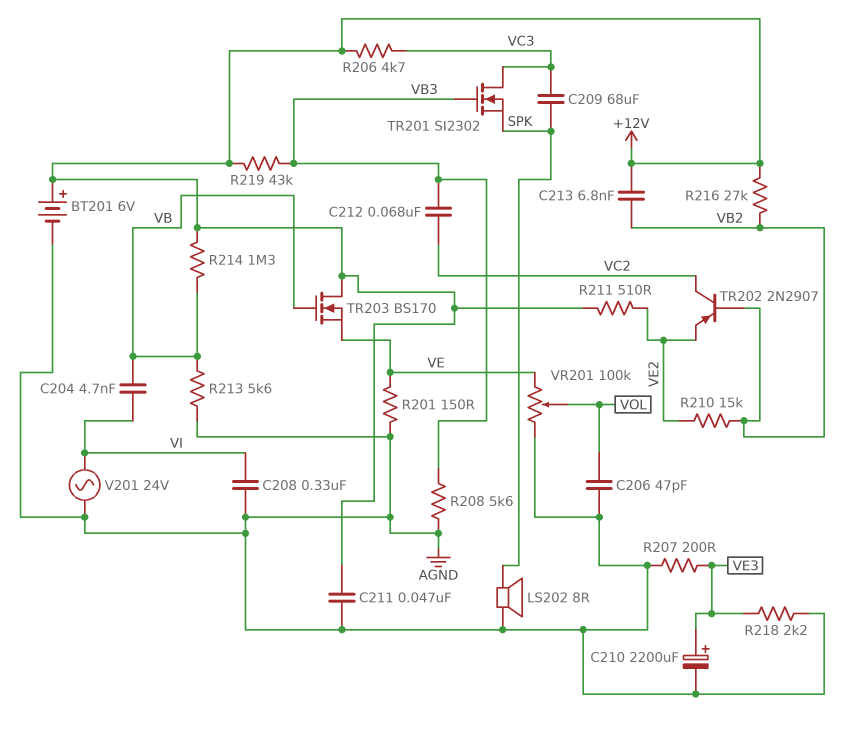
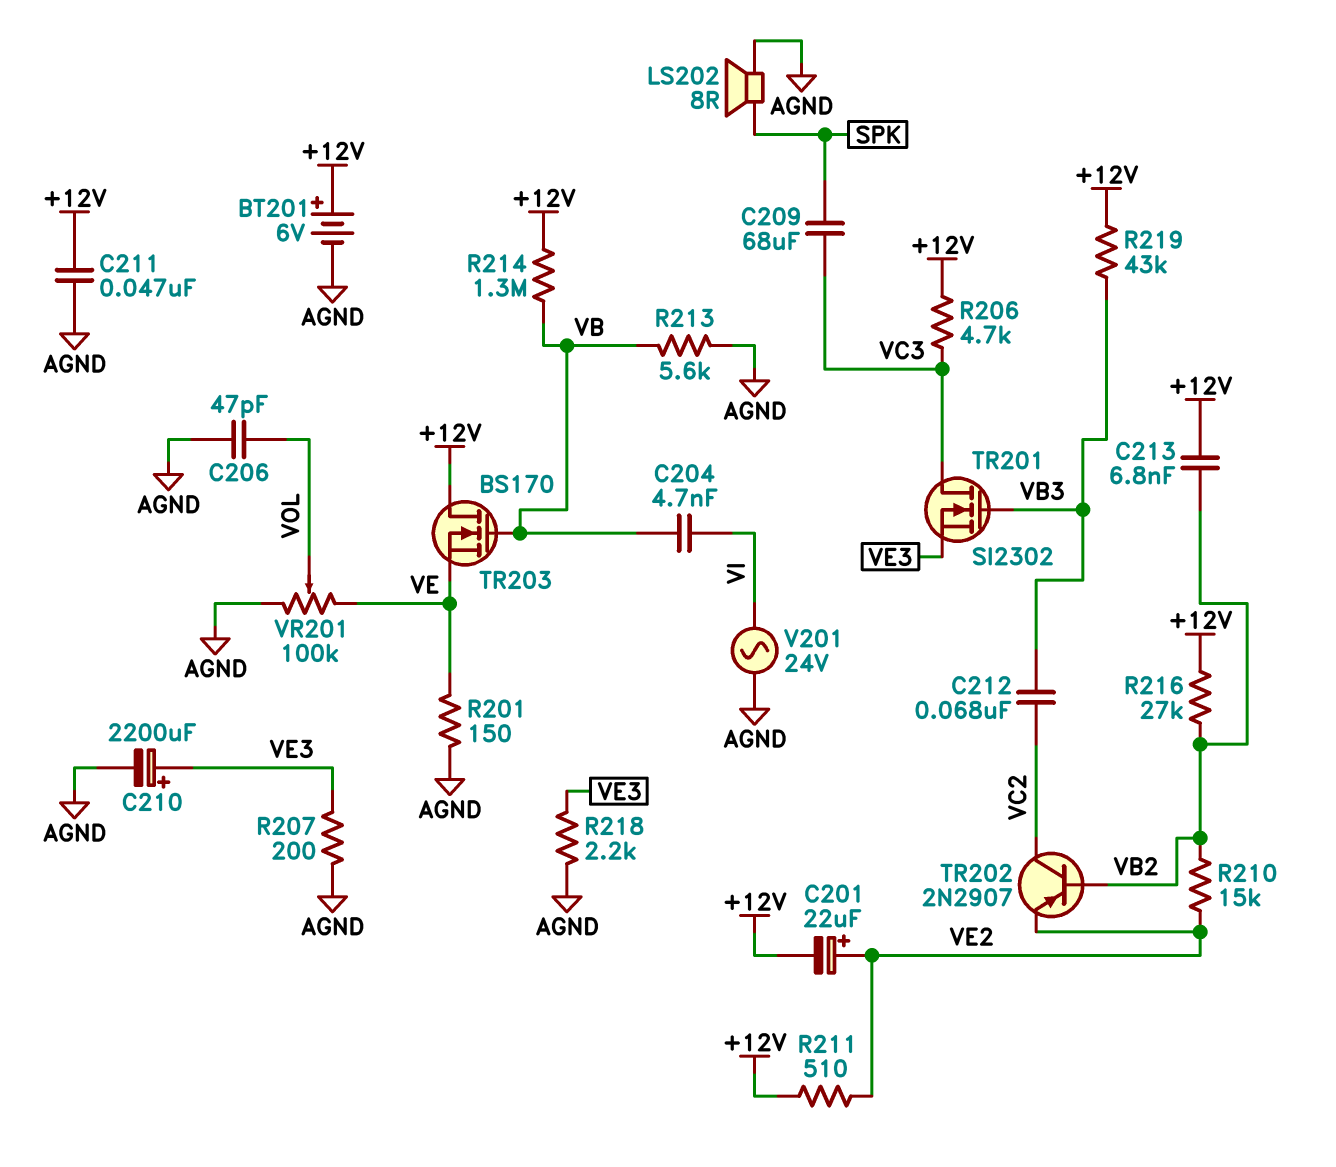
C201: none -> 22uF (plus VE2, minus +12V)
C208: 330nF (AGND, VI) -> none
R208: 5.6k (AGND, VB3) -> none
TR201: NMOS SI2302 (G VB3, D VC3, S SPK) -> NMOS SI2302 (G VB3, D VC3, S VE3)

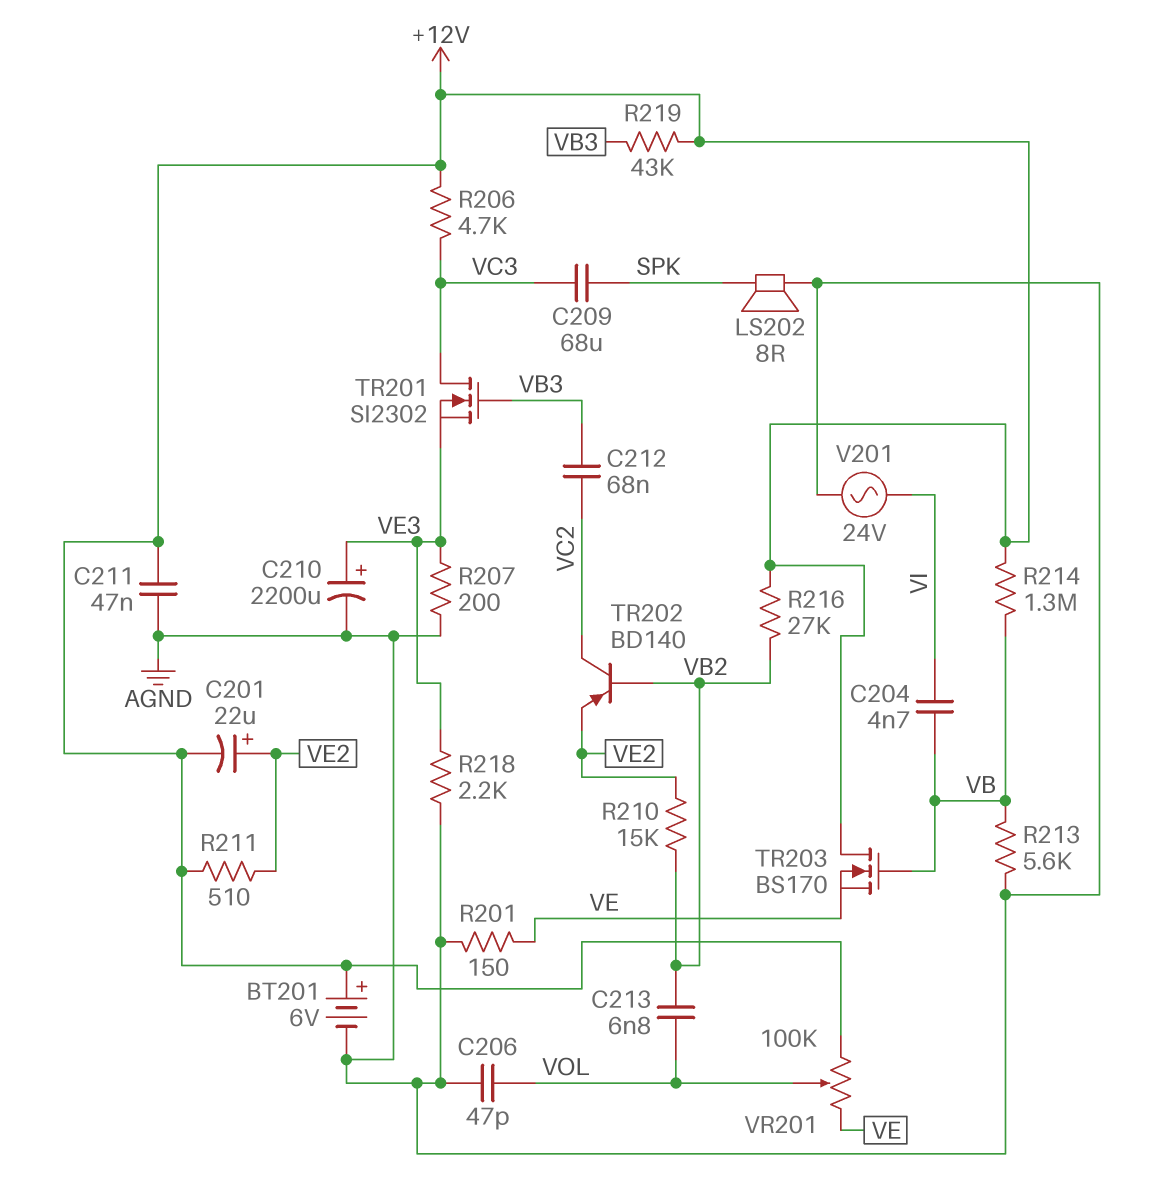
C213: 6.8nF (+12V, VB2) -> 6.8nF (VB2, VOL)
TR202: PNP 2N2907 (B VB2, C VC2, E VE2) -> PNP BD140 (B VB2, C VC2, E VE2)
VR201: 100k (AGND, VE, wiper VOL) -> 100k (+12V, VE, wiper VOL)

